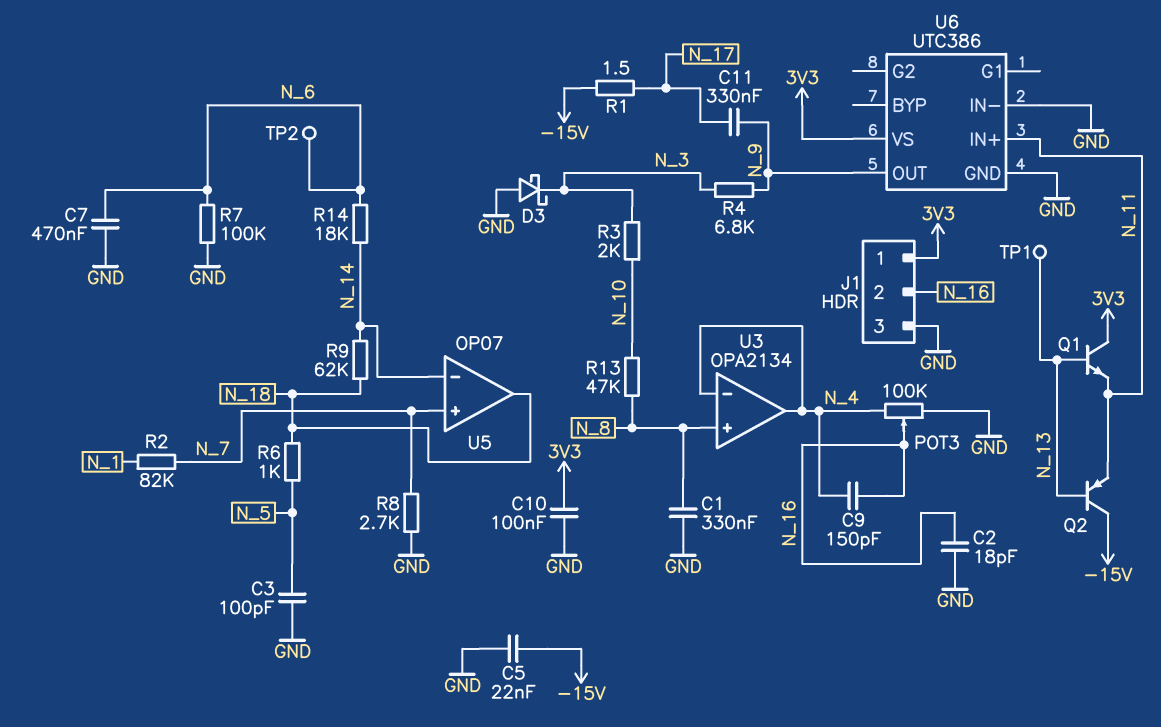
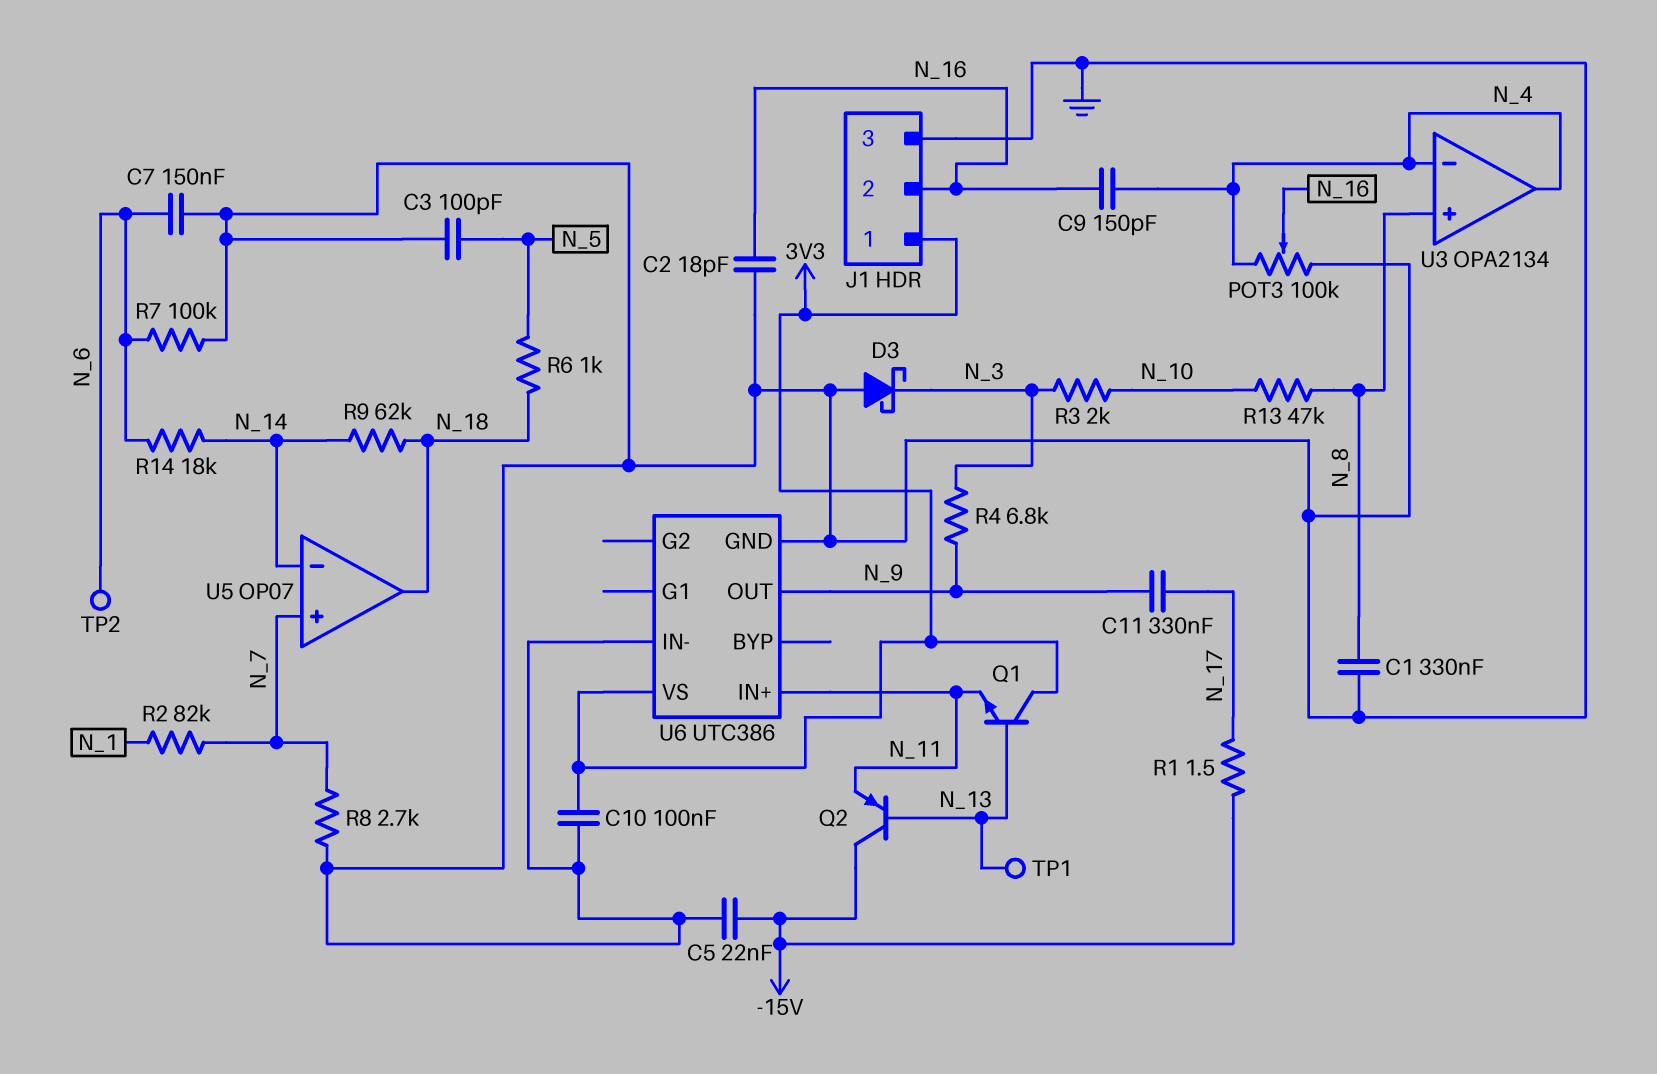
C7: 470nF (GND, N_6) -> 150nF (GND, N_6)

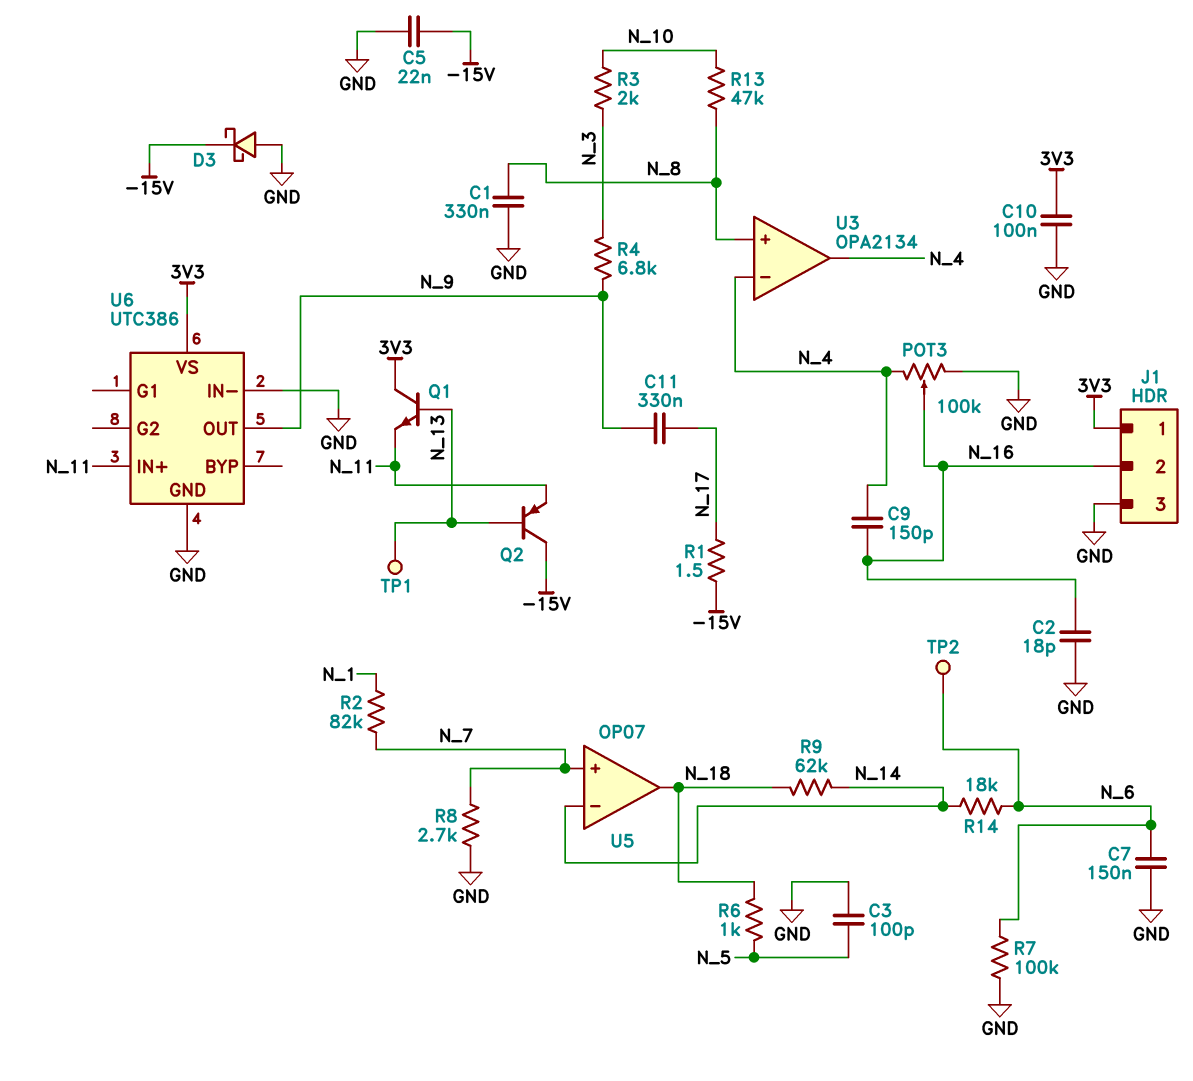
D3: schottky (A GND, K N_3) -> schottky (A GND, K -15V)

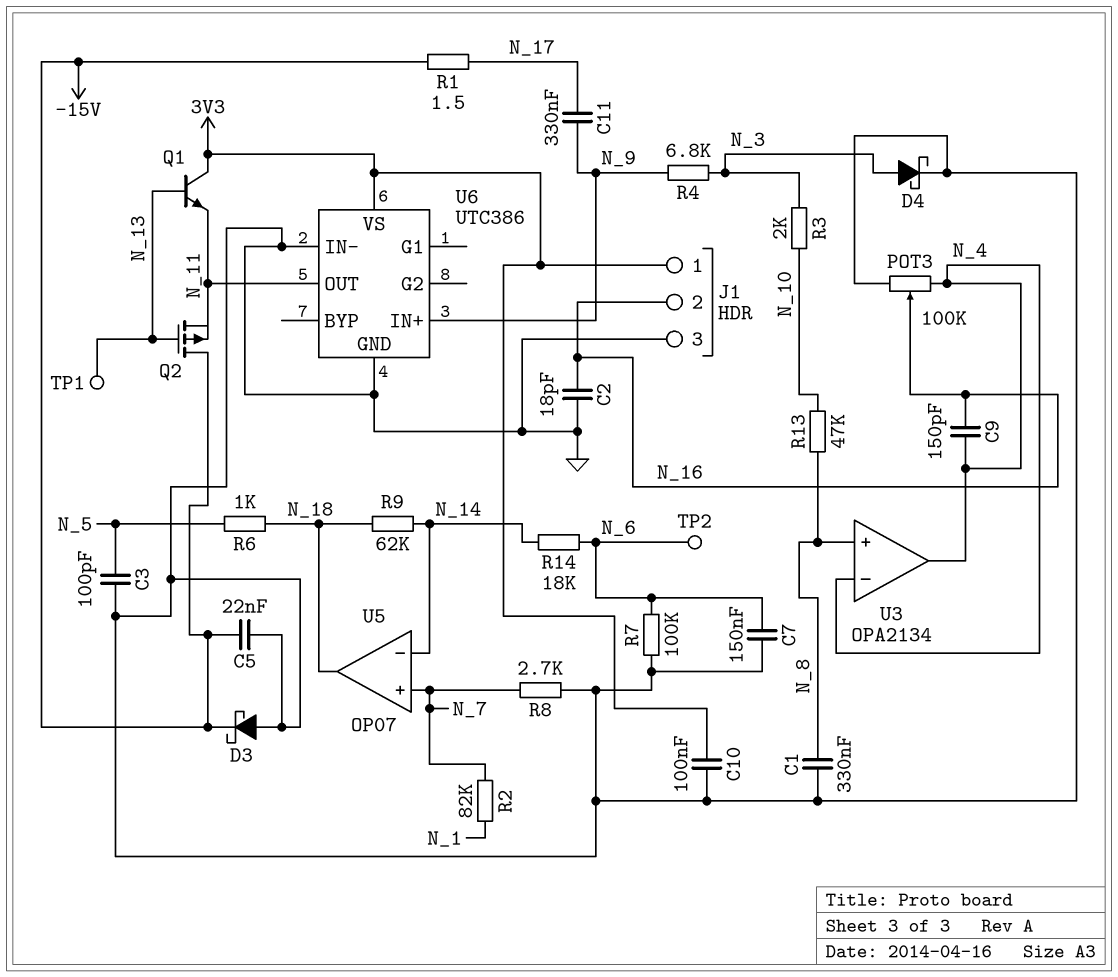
D4: none -> schottky (A N_3, K GND)
Q2: PNP (B N_13, C -15V, E N_11) -> PMOS (G N_13, D -15V, S N_11)
U6 pin IN+: N_11 -> N_9
U6 pin OUT: N_9 -> N_11

